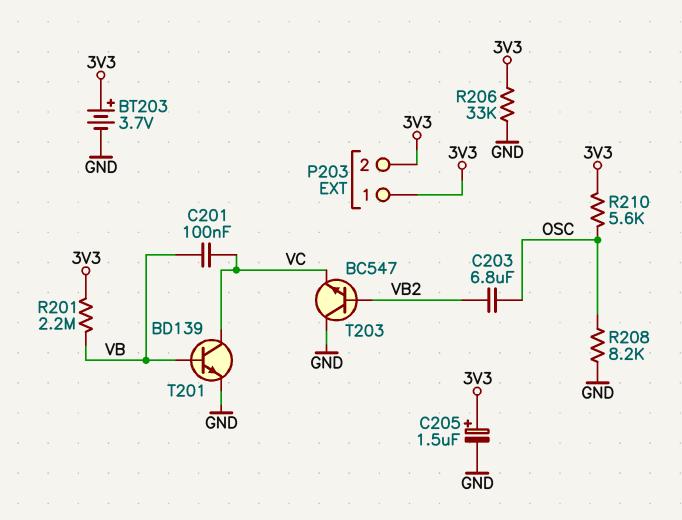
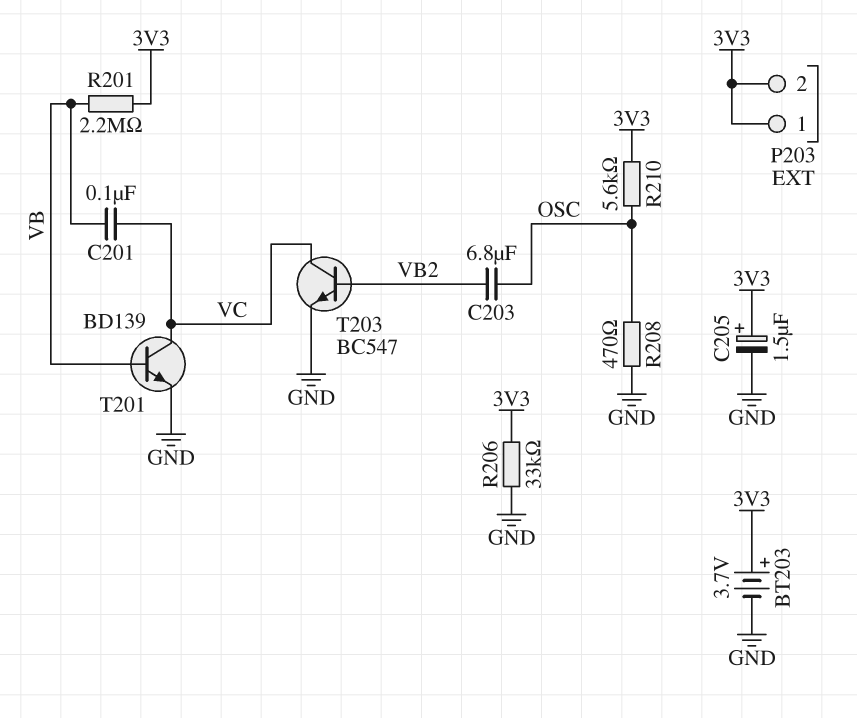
R208: 8.2k (GND, OSC) -> 470 (GND, OSC)
T203: NPN BC547 (B VB2, C GND, E VC) -> NPN BC547 (B VB2, C VC, E GND)

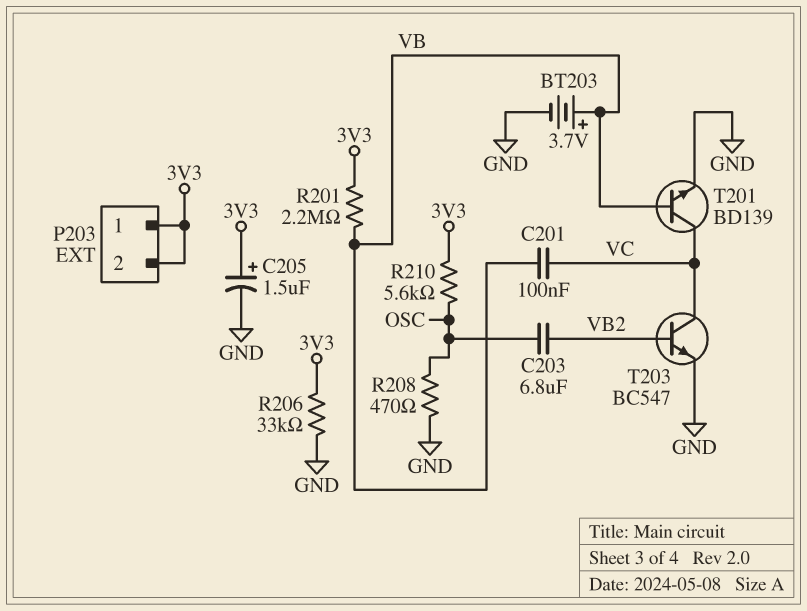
BT203: 3.7V (plus 3V3, minus GND) -> 3.7V (plus VB, minus GND)

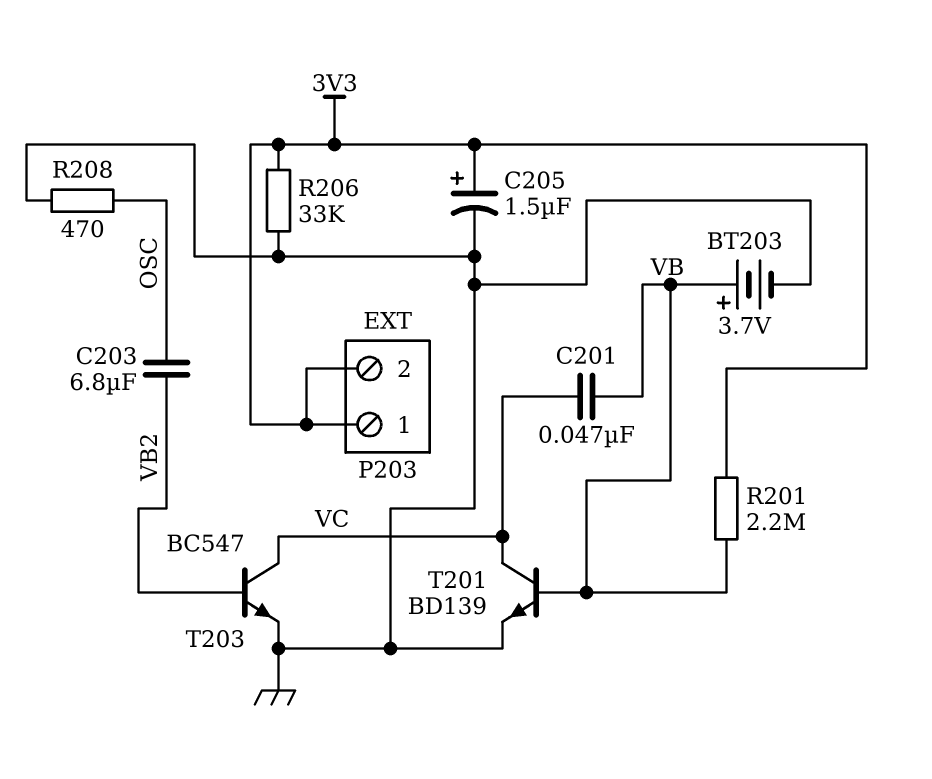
C201: 100nF (VB, VC) -> 47nF (VB, VC)
R210: 5.6k (3V3, OSC) -> none

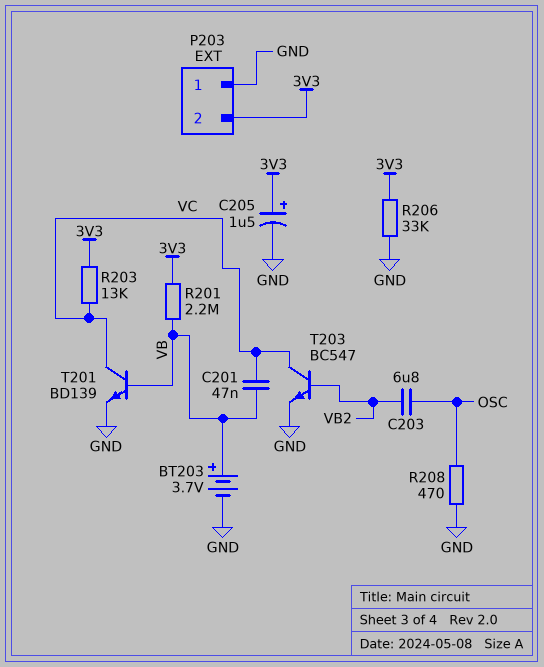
P203 pin 1: 3V3 -> GND
R203: none -> 13k (3V3, VC)

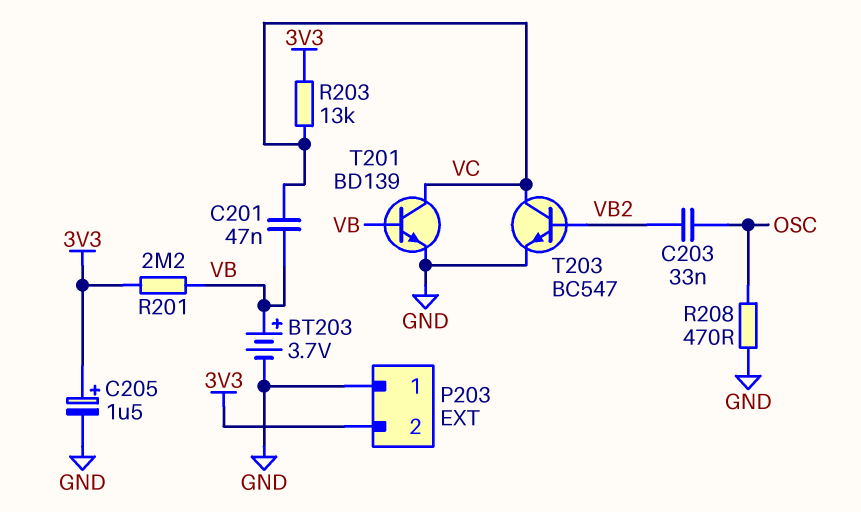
C203: 6.8uF (OSC, VB2) -> 33nF (OSC, VB2)
R206: 33k (3V3, GND) -> none

